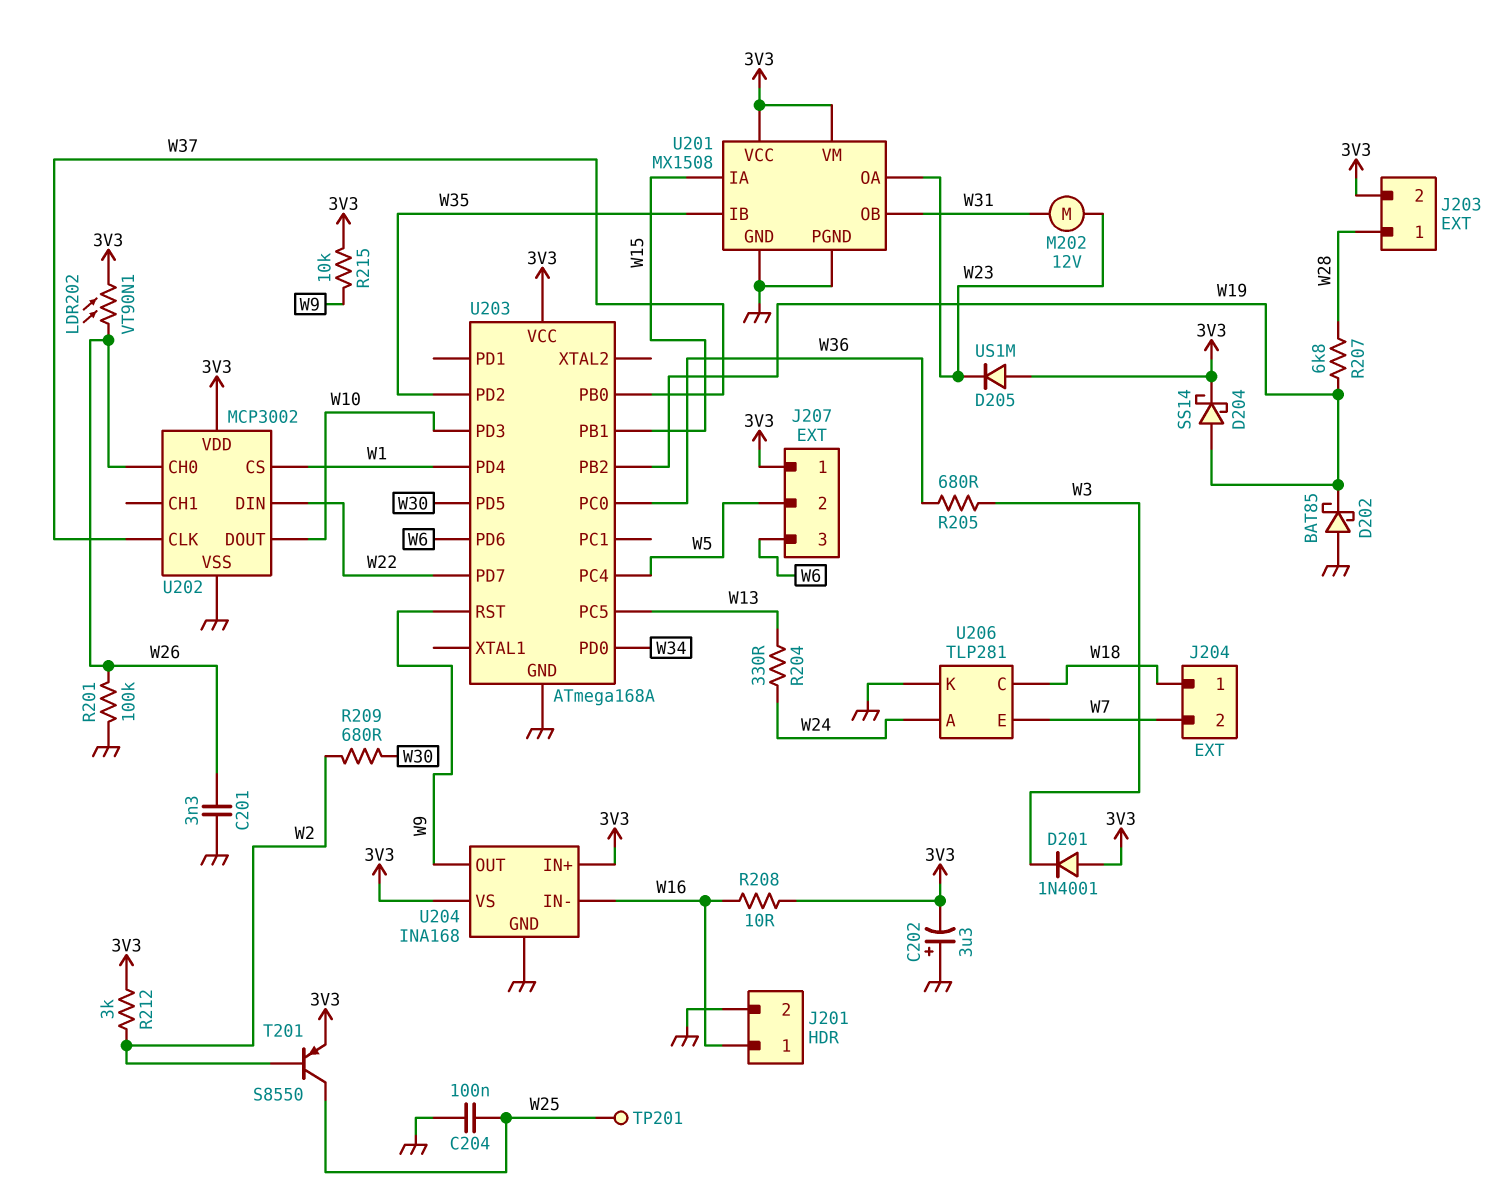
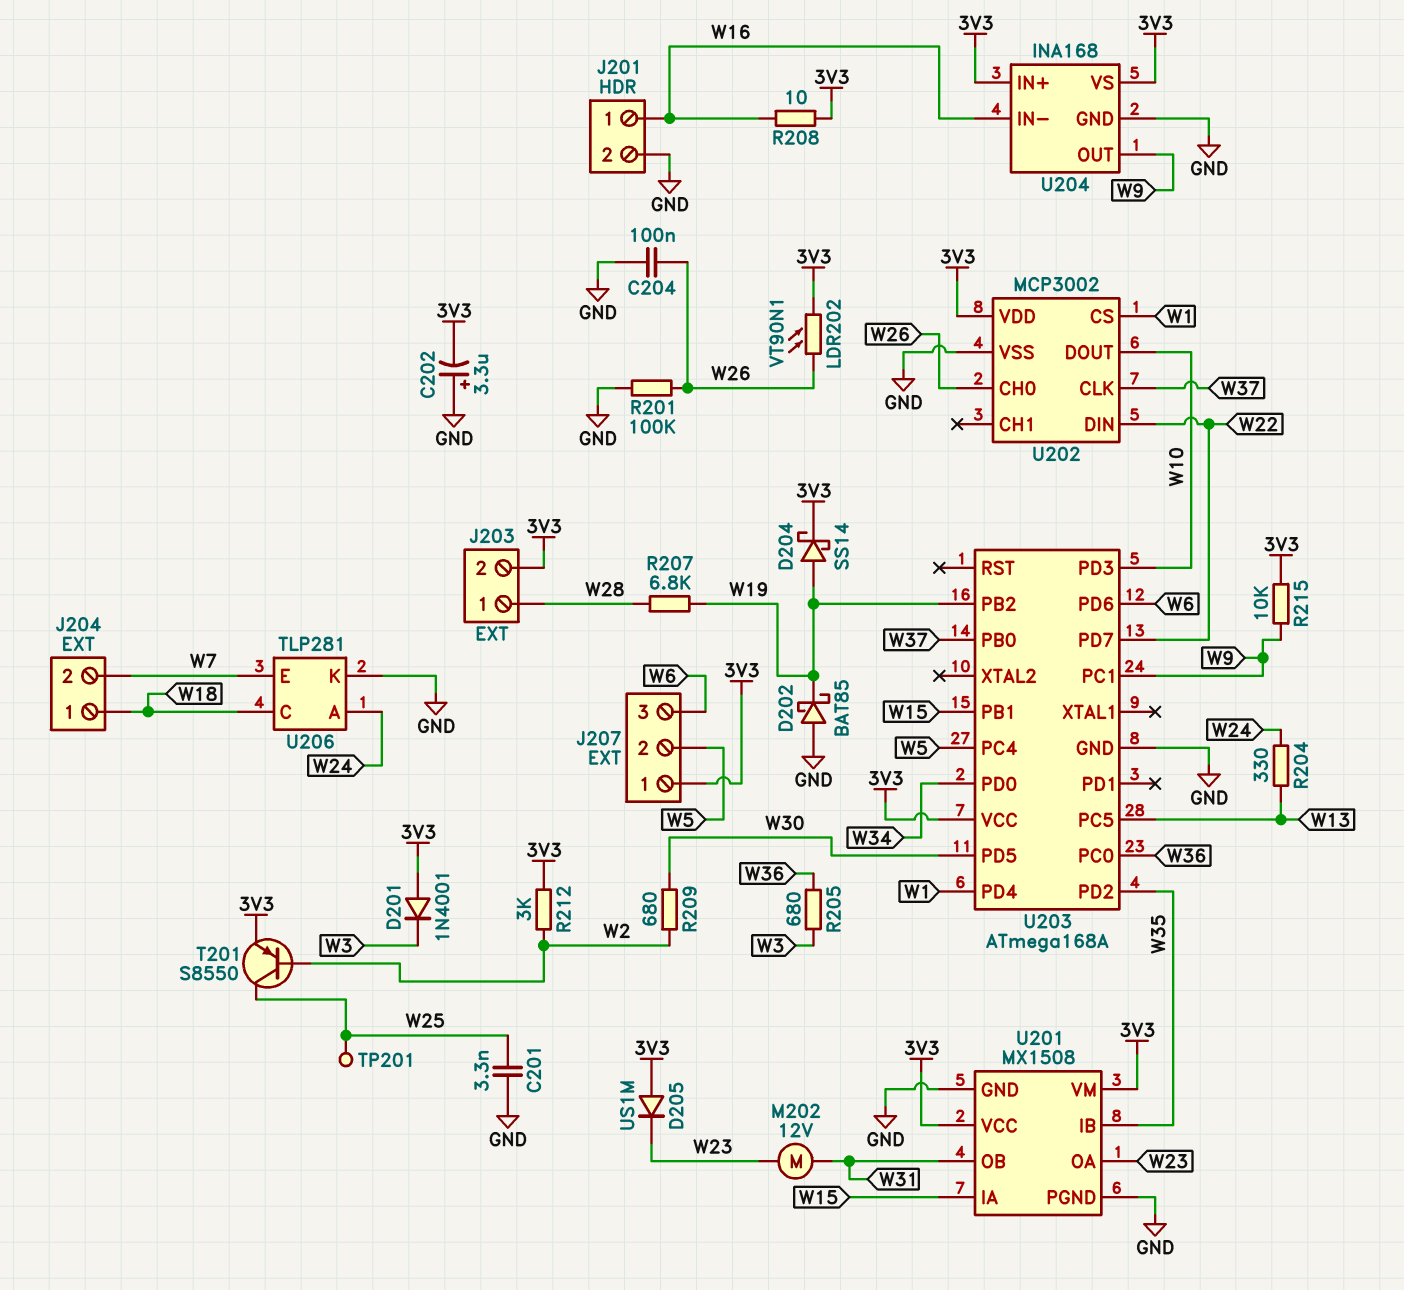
C201: 3.3nF (GND, W26) -> 3.3nF (GND, W25)
C204: 100nF (GND, W25) -> 100nF (GND, W26)
U203 pin PC1: none -> W9
U203 pin RST: W9 -> none

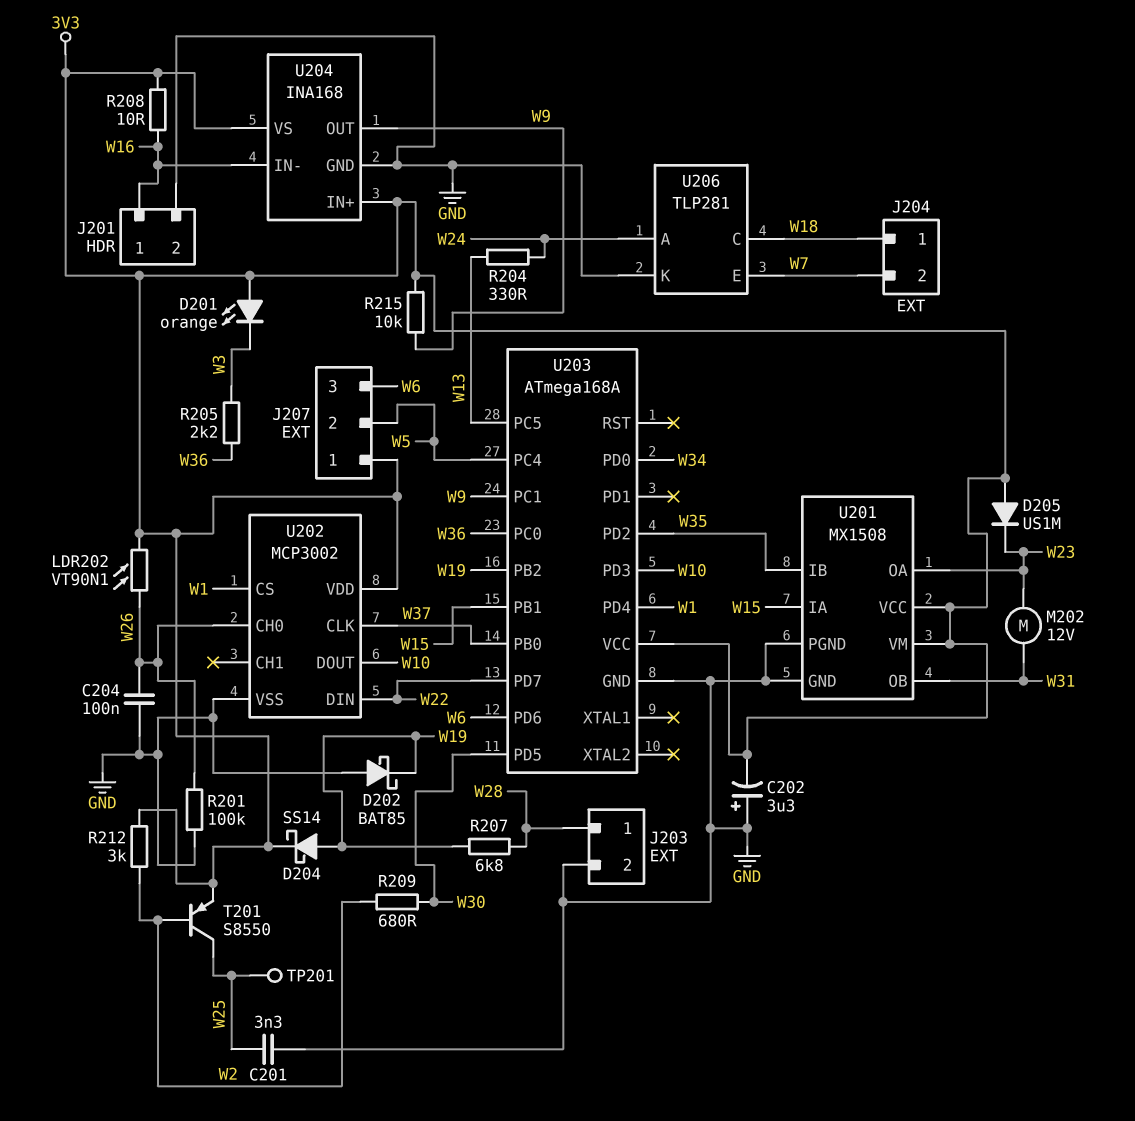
D201: diode 1N4001 (A 3V3, K W3) -> LED orange (A 3V3, K W3)
J203 pin 2: 3V3 -> GND
R205: 680 (W3, W36) -> 2.2k (W3, W36)

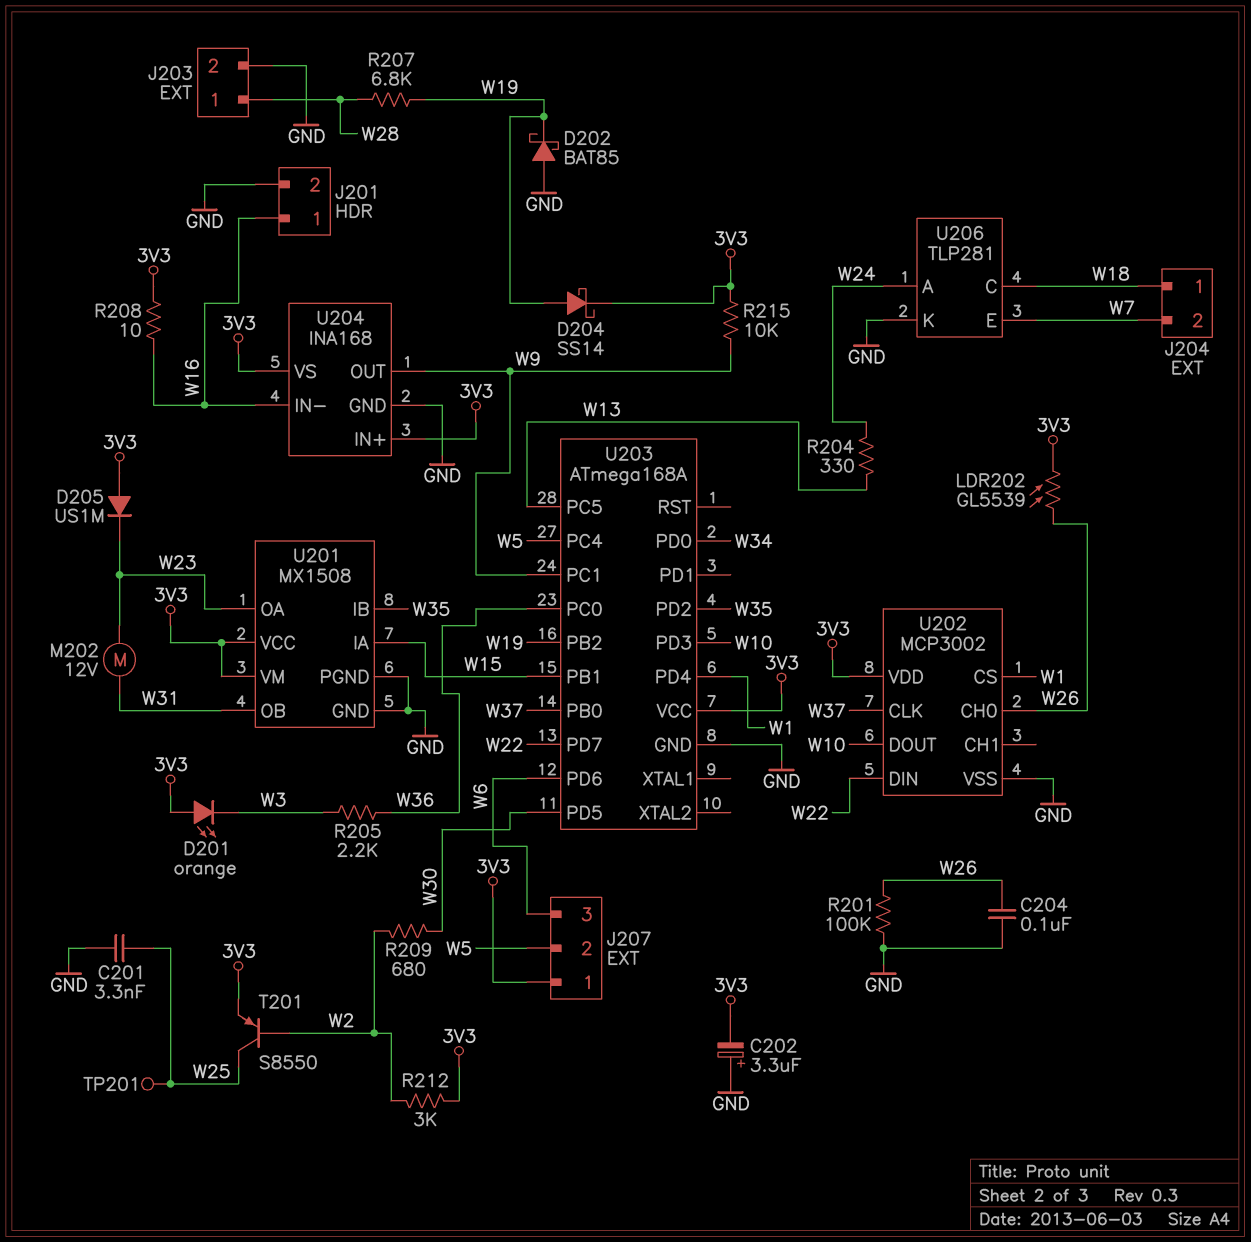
LDR202: VT90N1 (3V3, W26) -> GL5539 (3V3, W26)

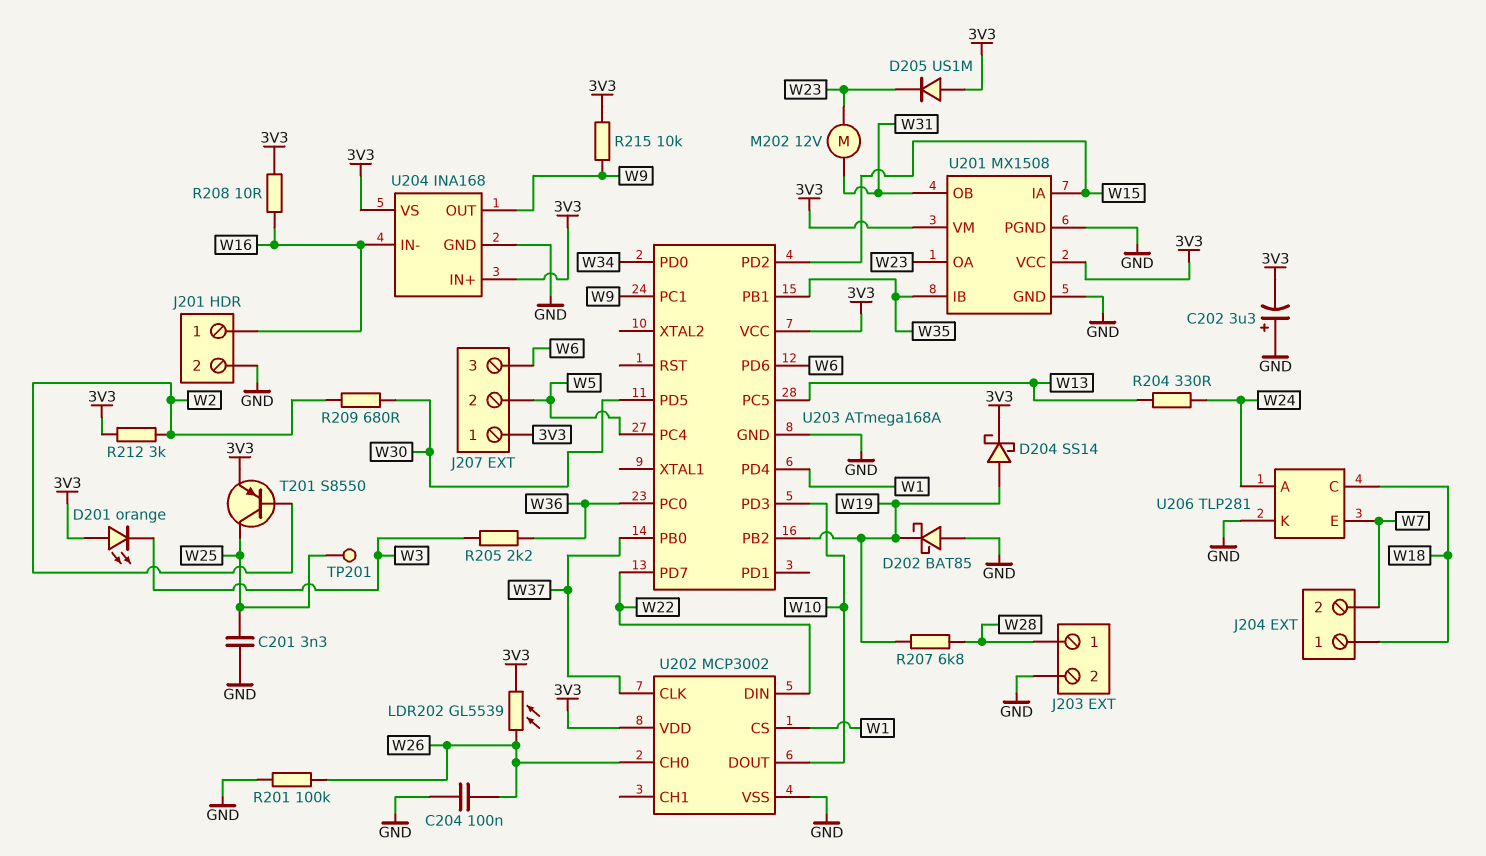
U203 pin PB1: W15 -> W35
U203 pin PD2: W35 -> W15

